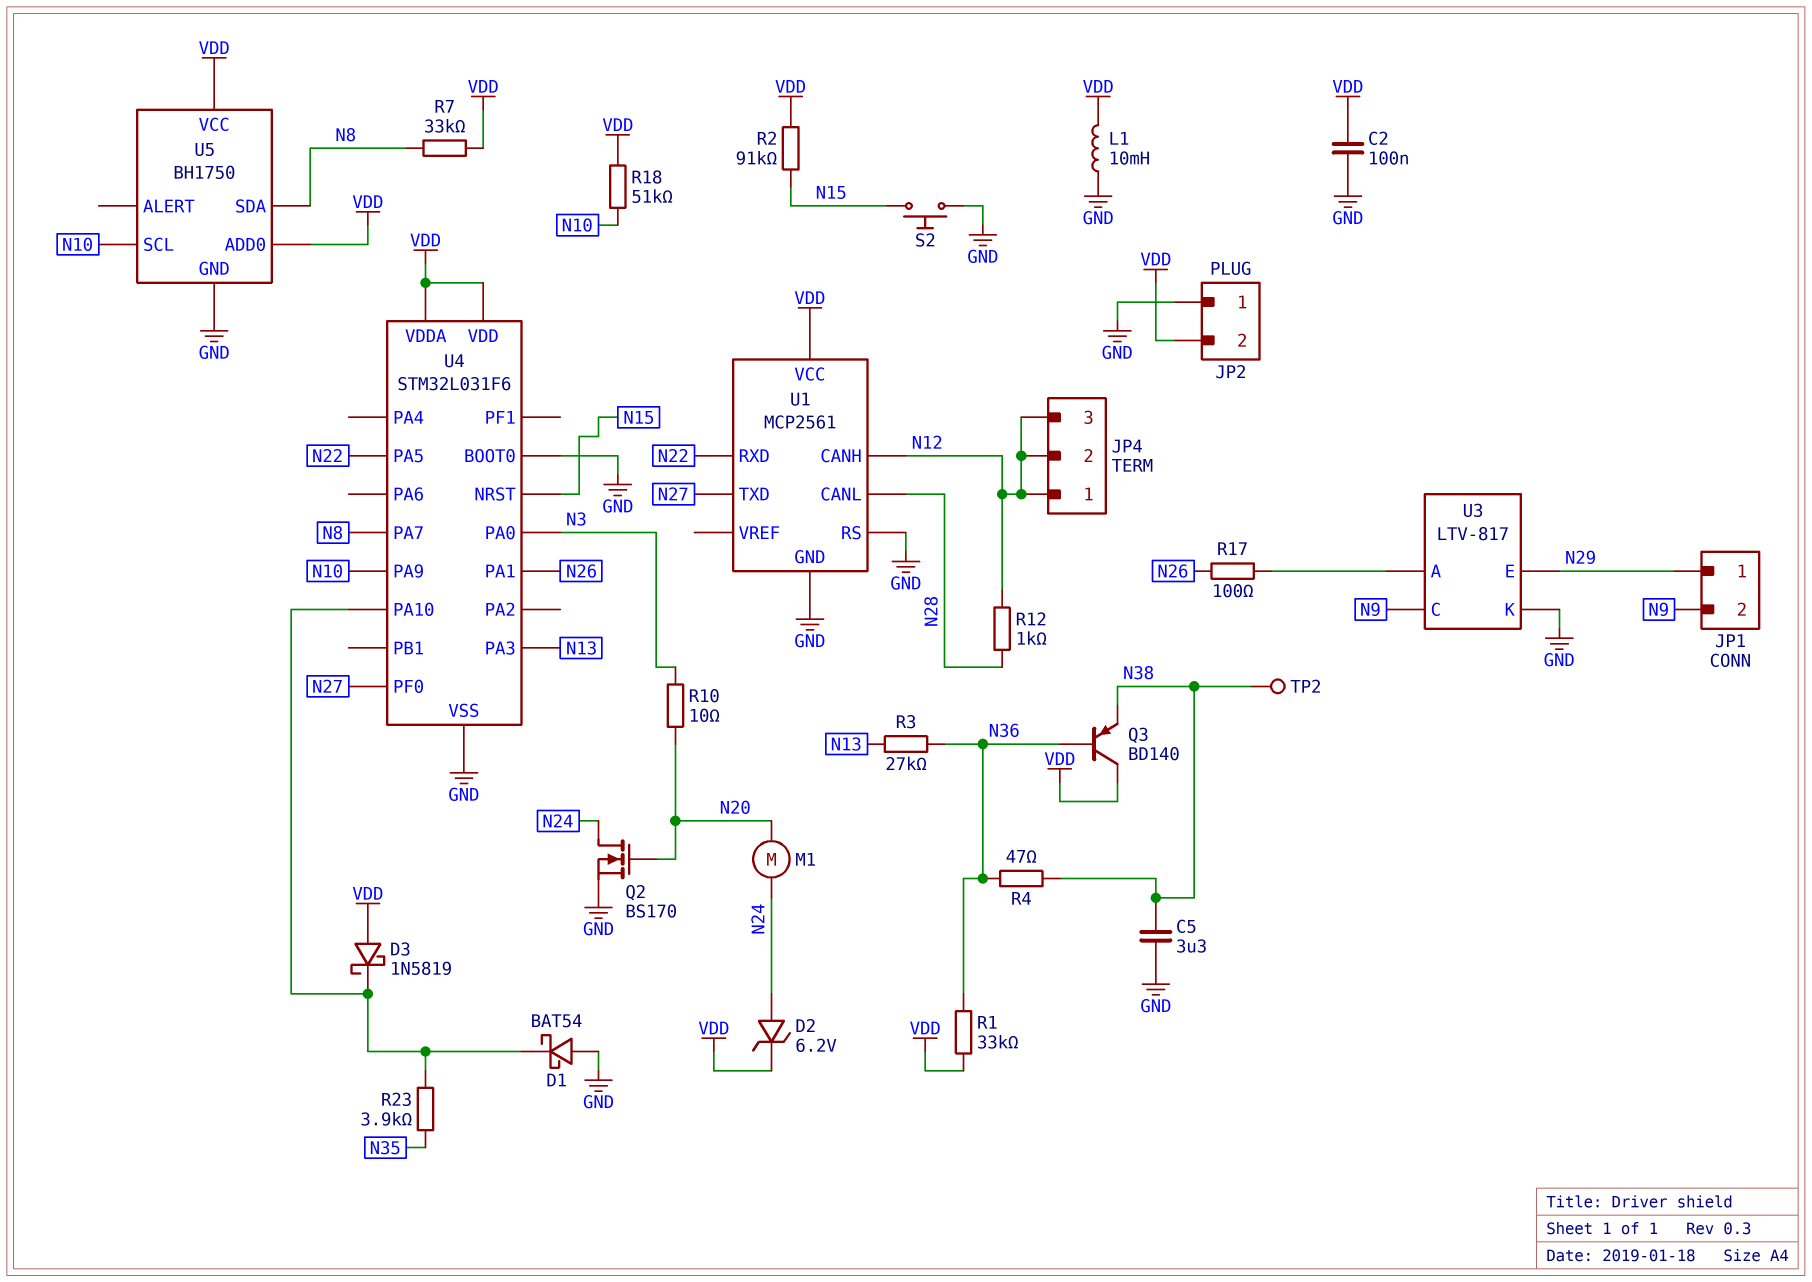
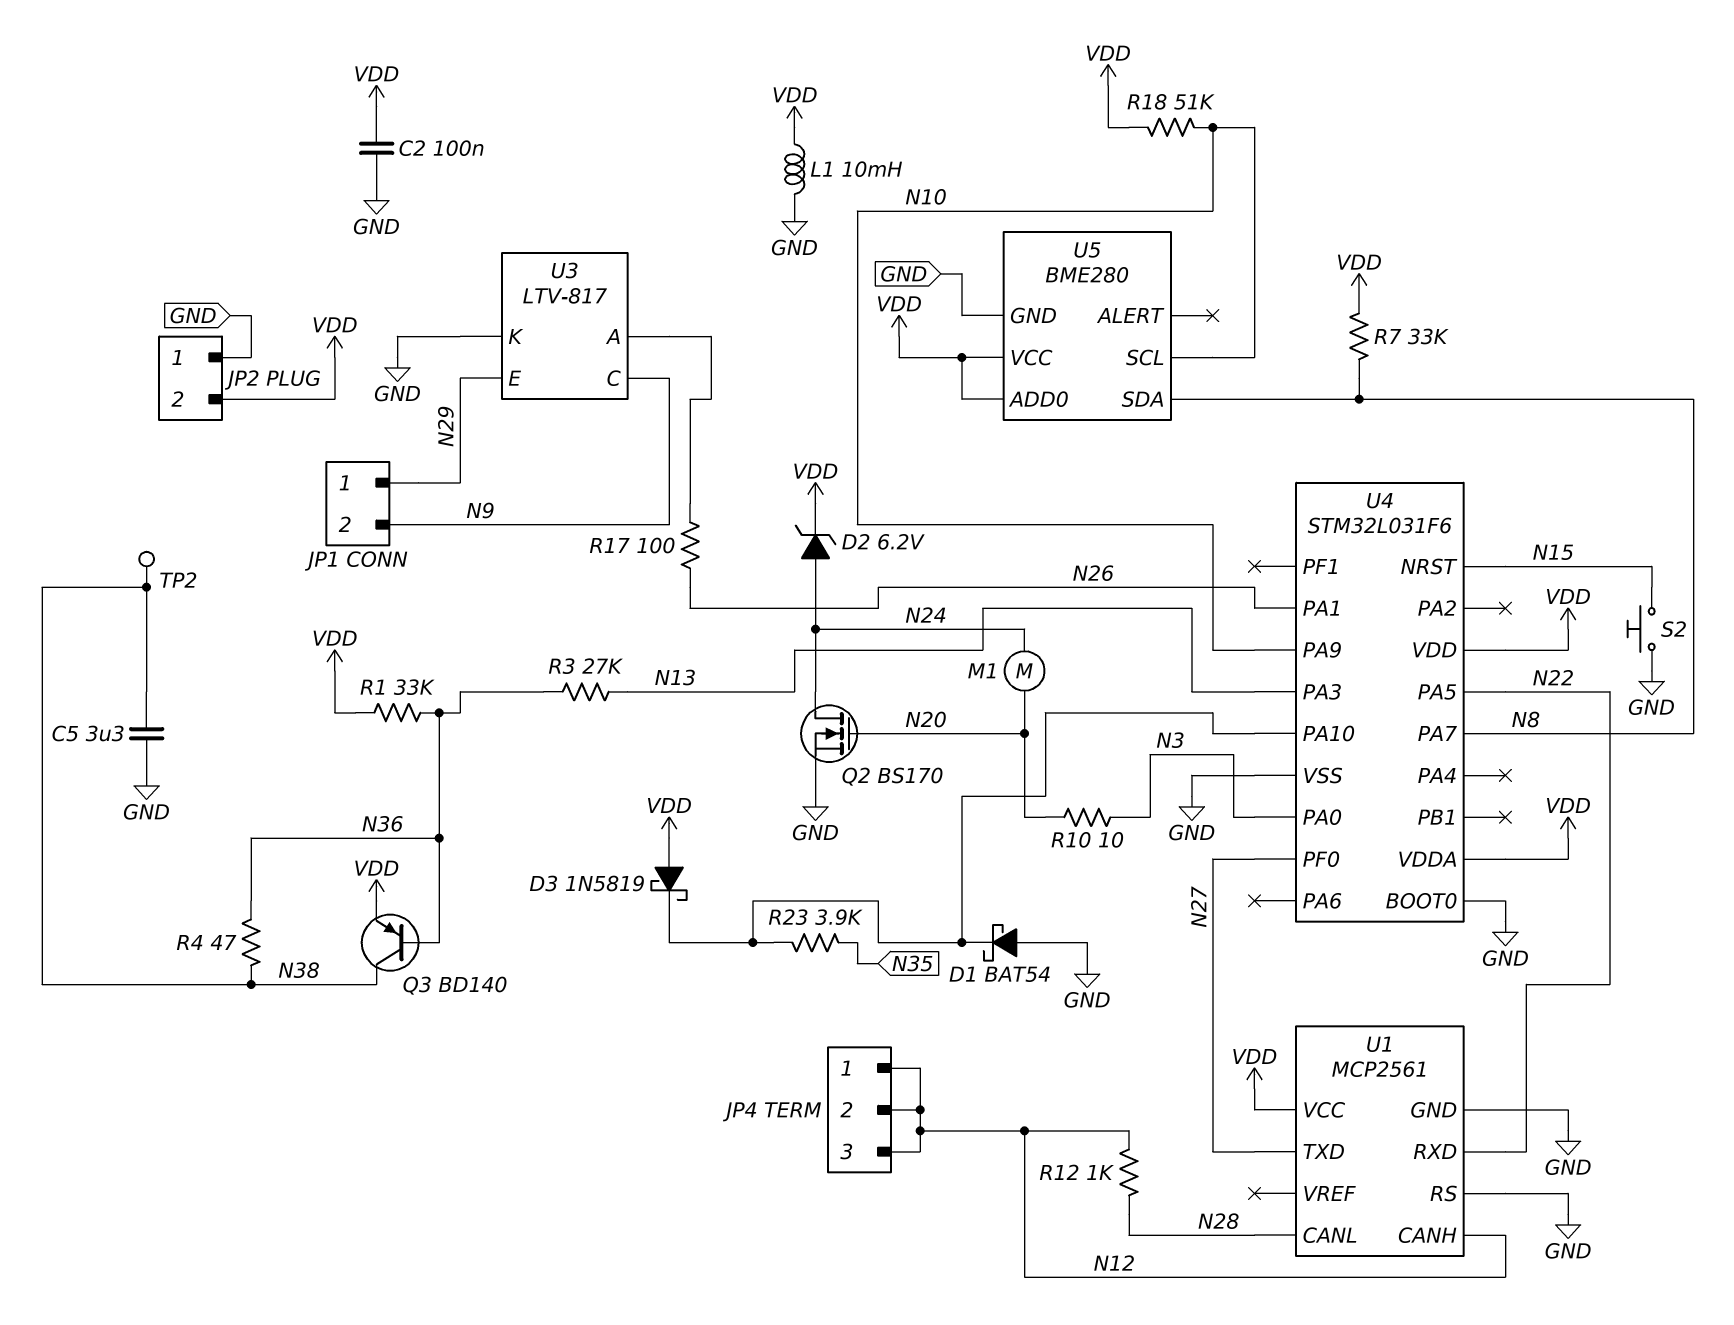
Q3: PNP BD140 (B N36, C VDD, E N38) -> PNP BD140 (B N36, C N38, E VDD)
R2: 91k (N15, VDD) -> none
U5: BH1750 -> BME280

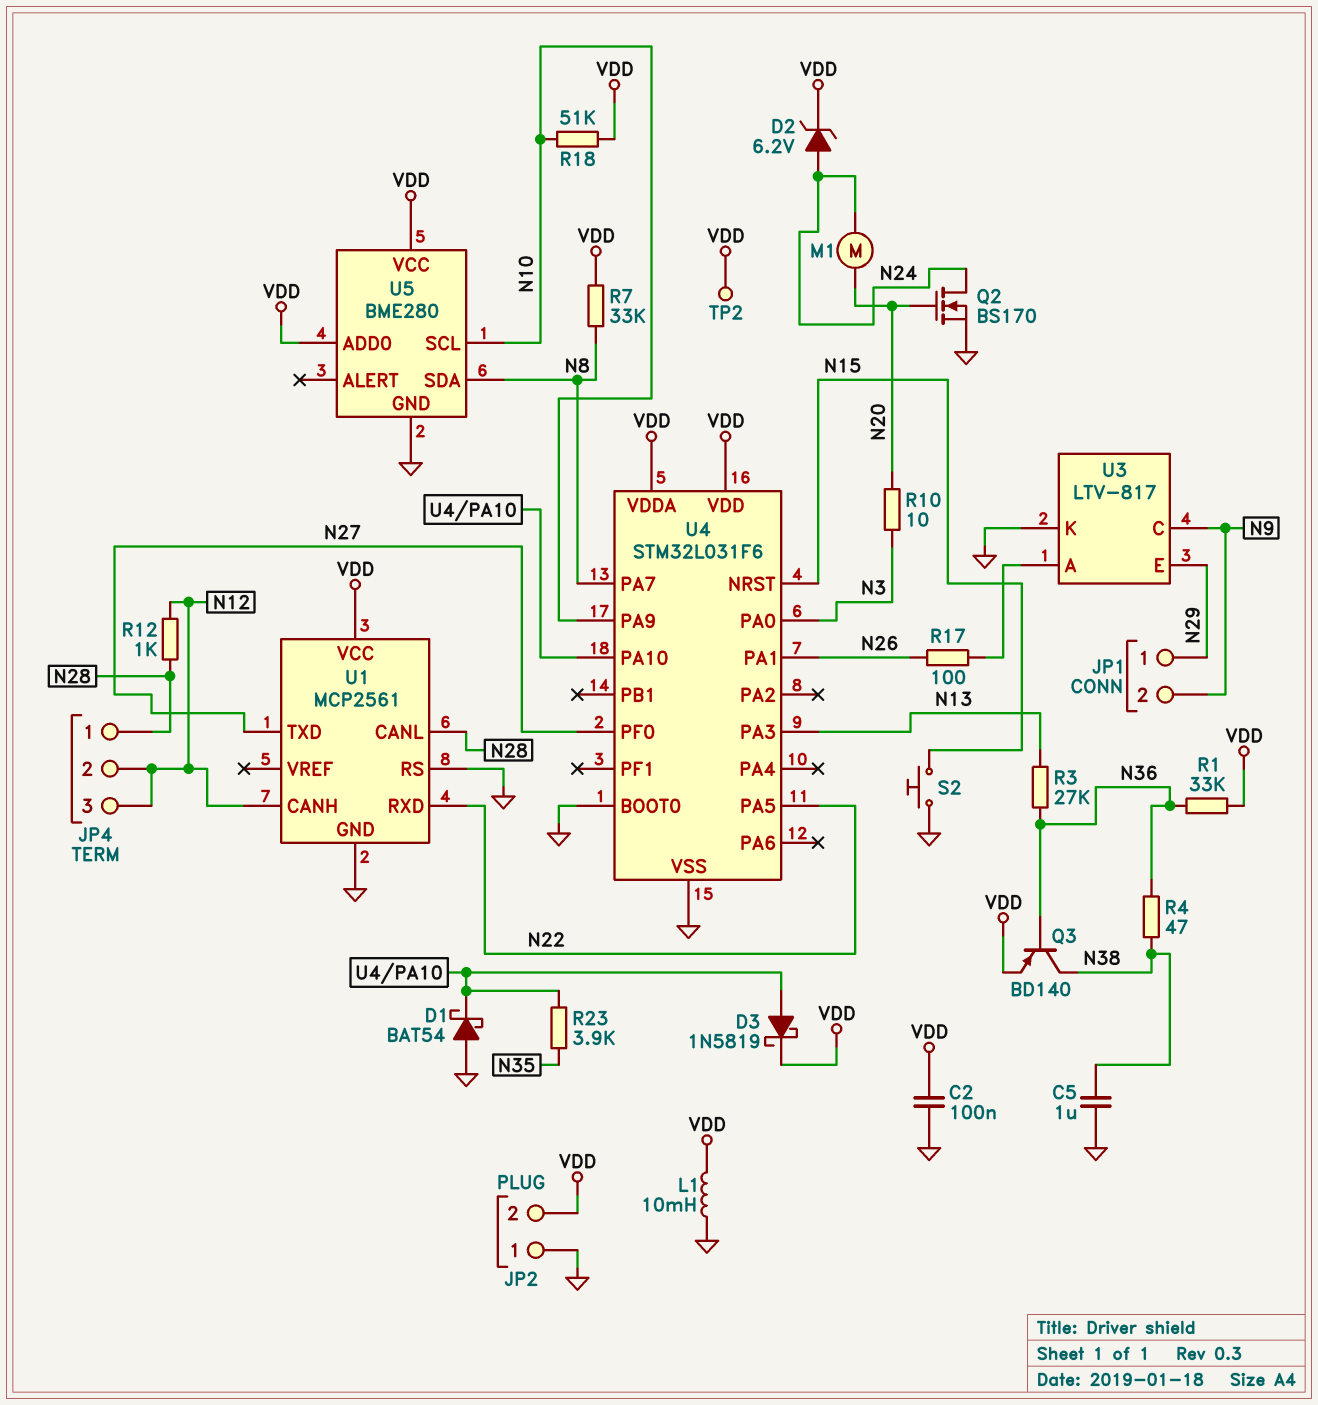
C5: 3.3uF (GND, N38) -> 1uF (GND, N38)
D3: schottky 1N5819 (A VDD, K U4/PA10) -> schottky 1N5819 (A U4/PA10, K VDD)
JP4 pin 1: N12 -> N28
TP2: test point (N38) -> test point (VDD)

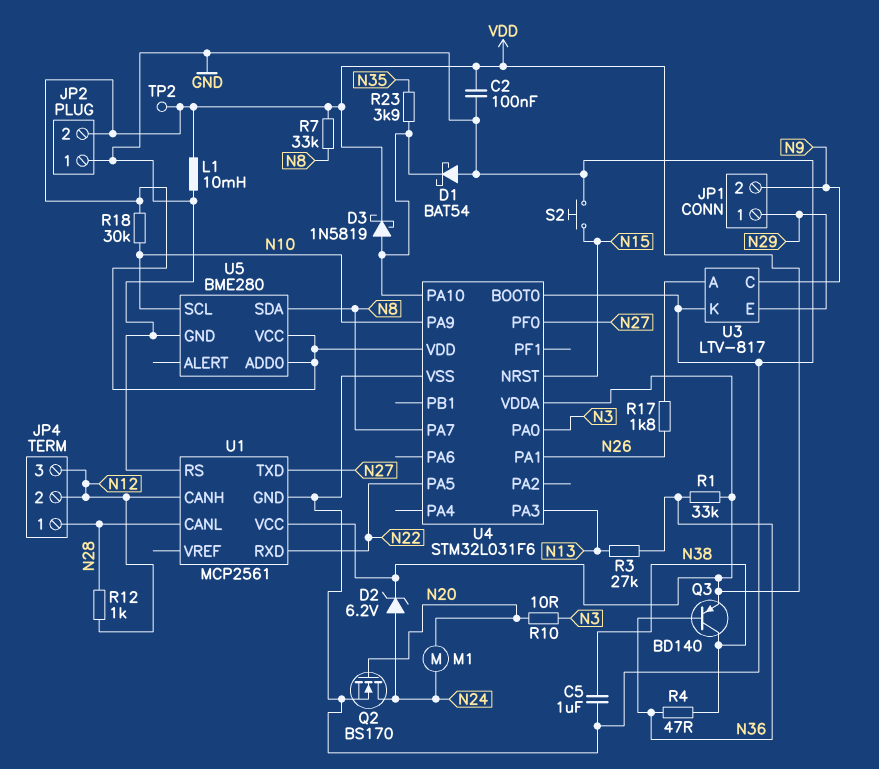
R17: 100 (N26, U3/A) -> 1.8k (N26, U3/A)
R18: 51k (N10, VDD) -> 30k (N10, VDD)

